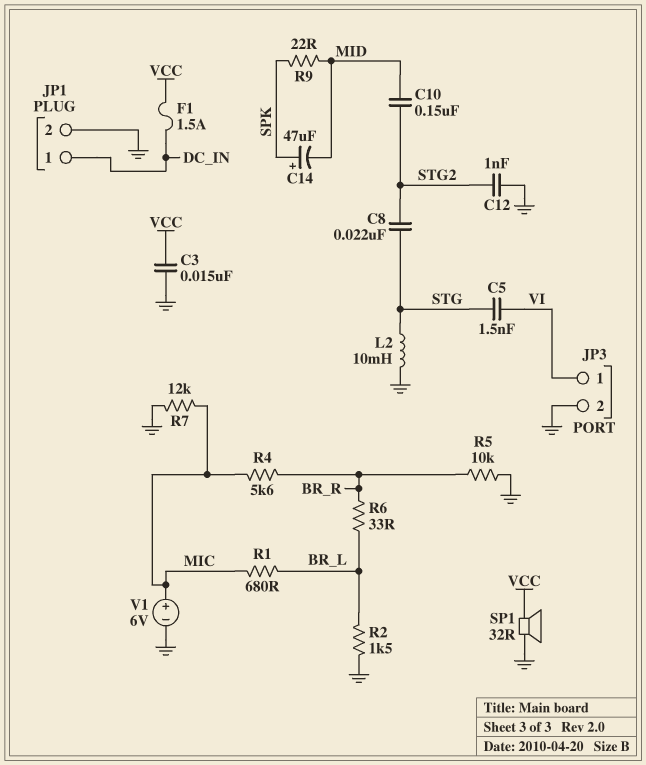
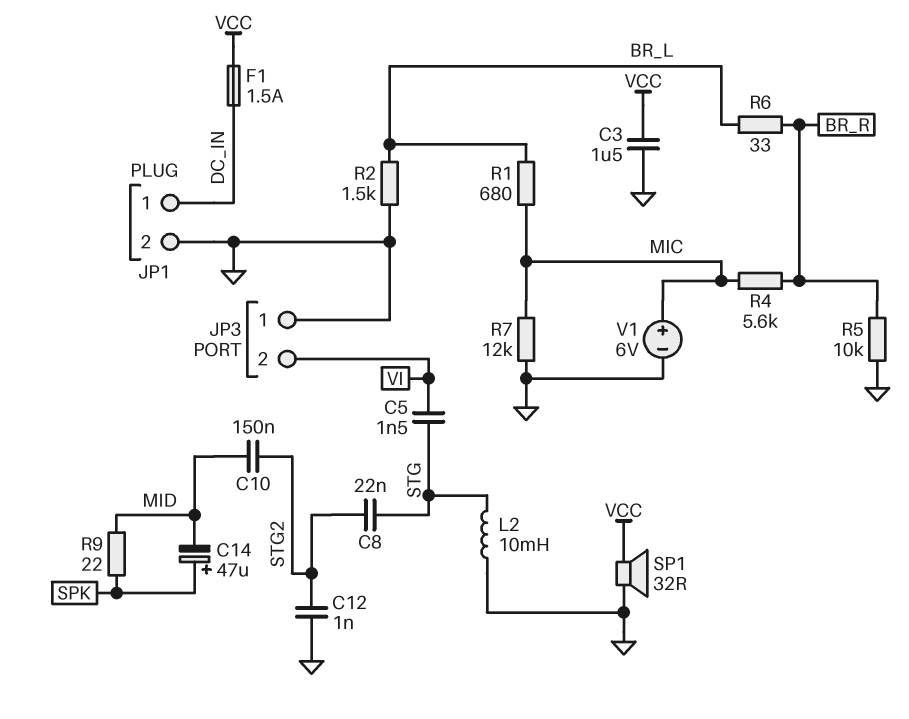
C3: 15nF (GND, VCC) -> 1.5uF (GND, VCC)
JP3 pin 1: VI -> GND
JP3 pin 2: GND -> VI

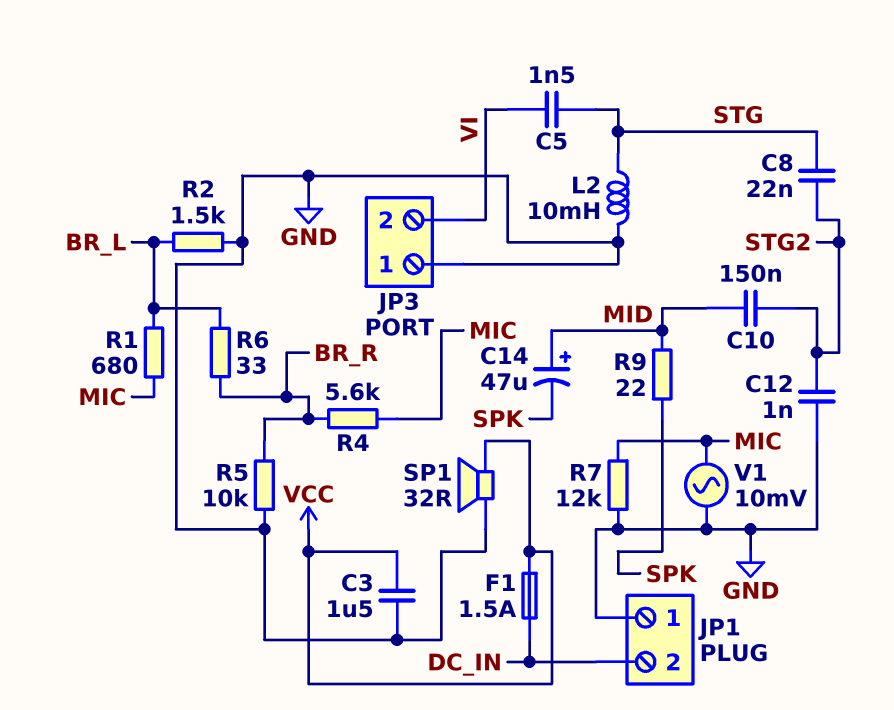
C14: 47uF (plus SPK, minus MID) -> 47uF (plus MID, minus SPK)
JP1 pin 1: DC_IN -> GND
JP1 pin 2: GND -> DC_IN
V1: 6V (plus MIC, minus GND) -> AC 10mV (GND, MIC)

